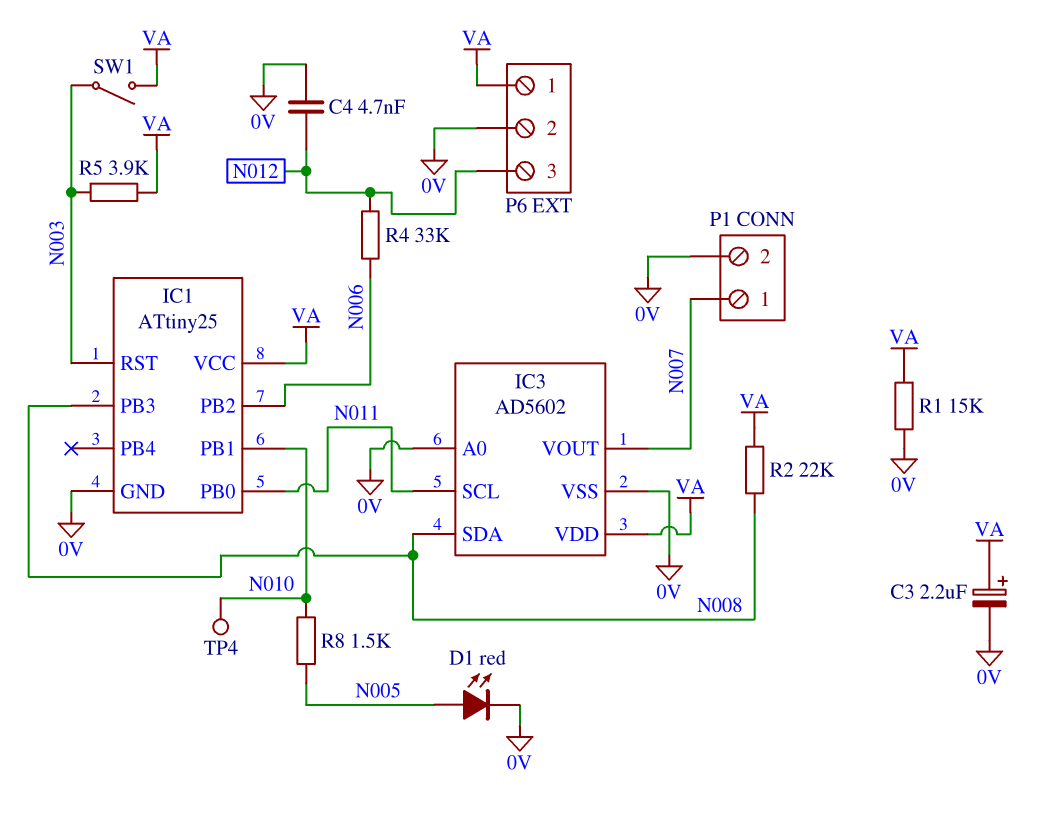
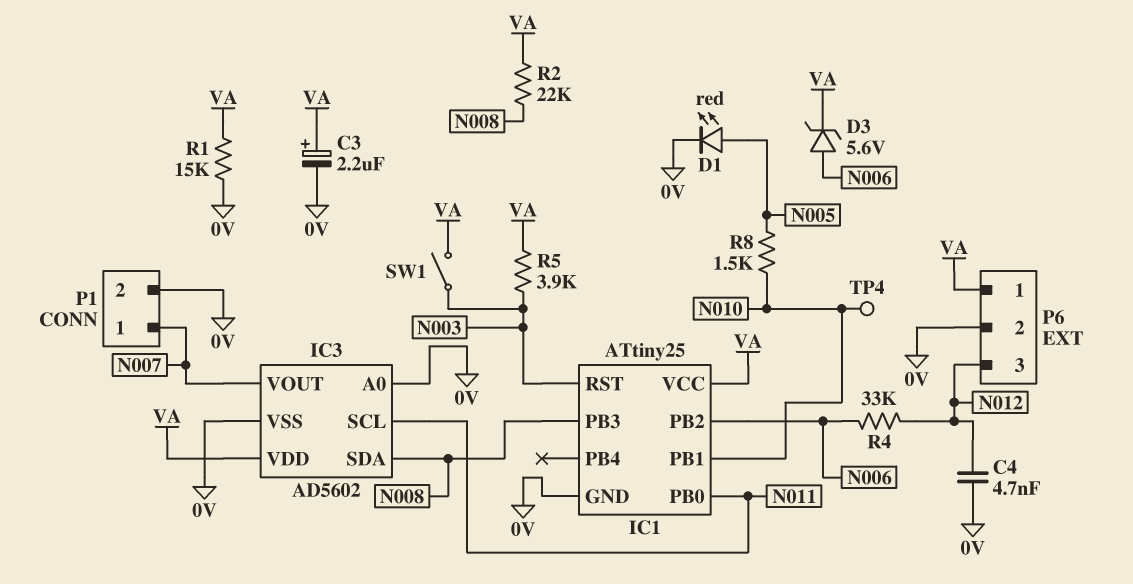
D3: none -> zener 5.6V (A N006, K VA)

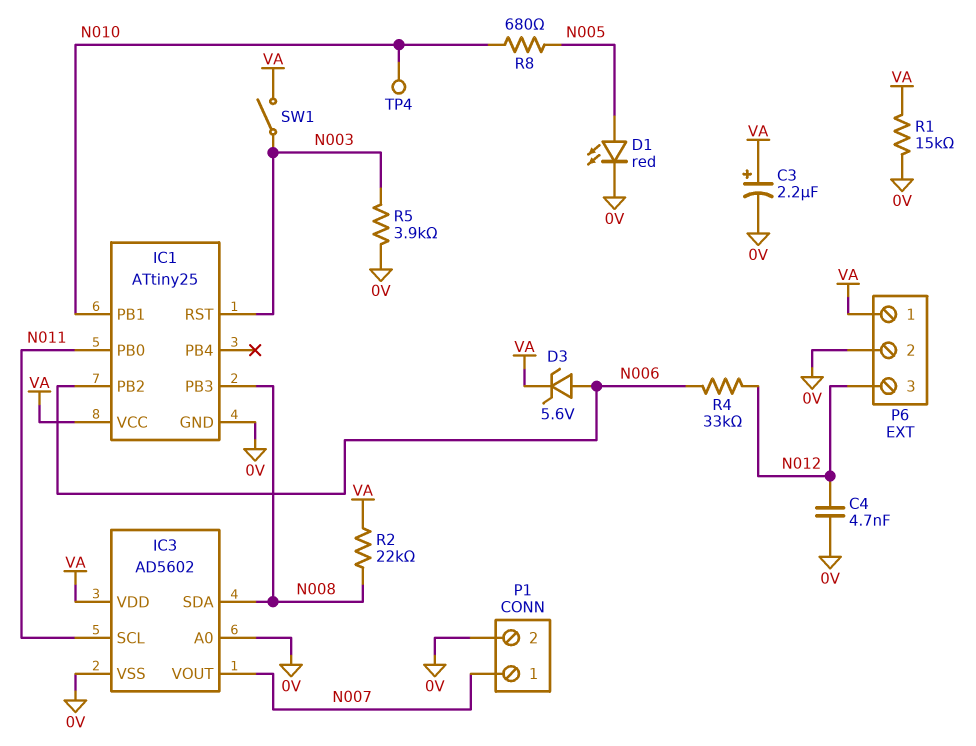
R5: 3.9k (N003, VA) -> 3.9k (0V, N003)
R8: 1.5k (N005, N010) -> 680 (N005, N010)

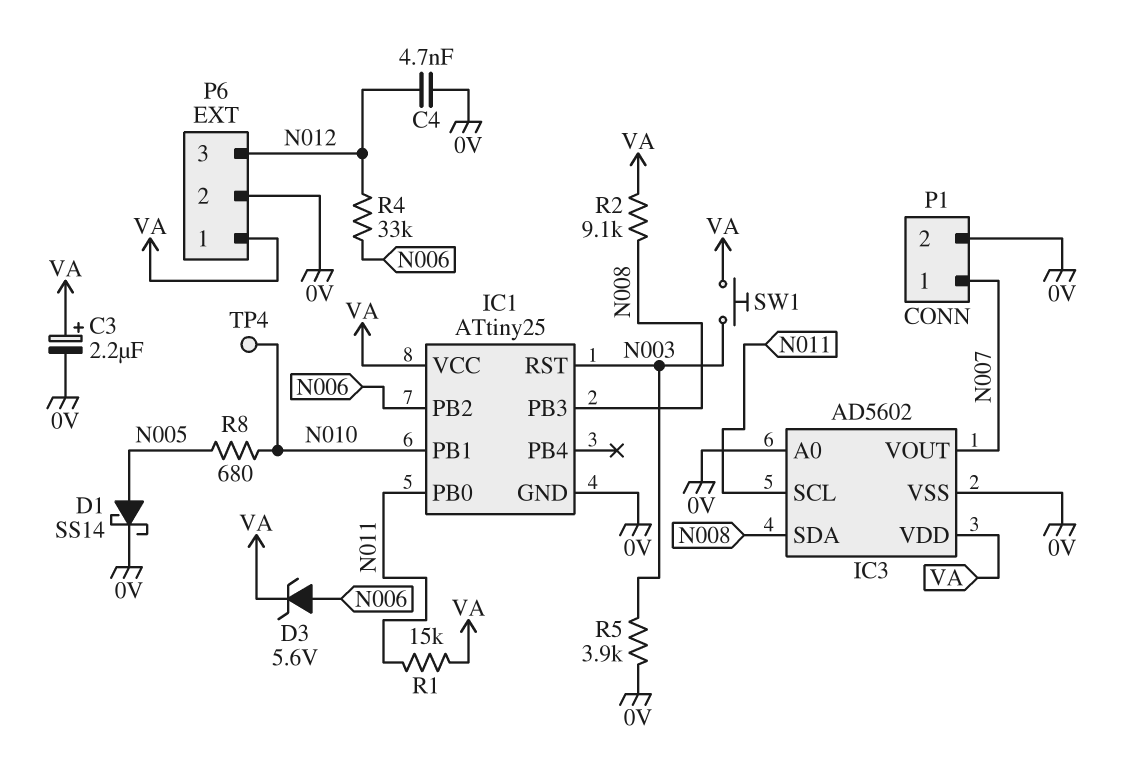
D1: LED red (A N005, K 0V) -> schottky SS14 (A N005, K 0V)
R1: 15k (0V, VA) -> 15k (N011, VA)
R2: 22k (N008, VA) -> 9.1k (N008, VA)
SW1: switch (N003, VA) -> button (N003, VA)

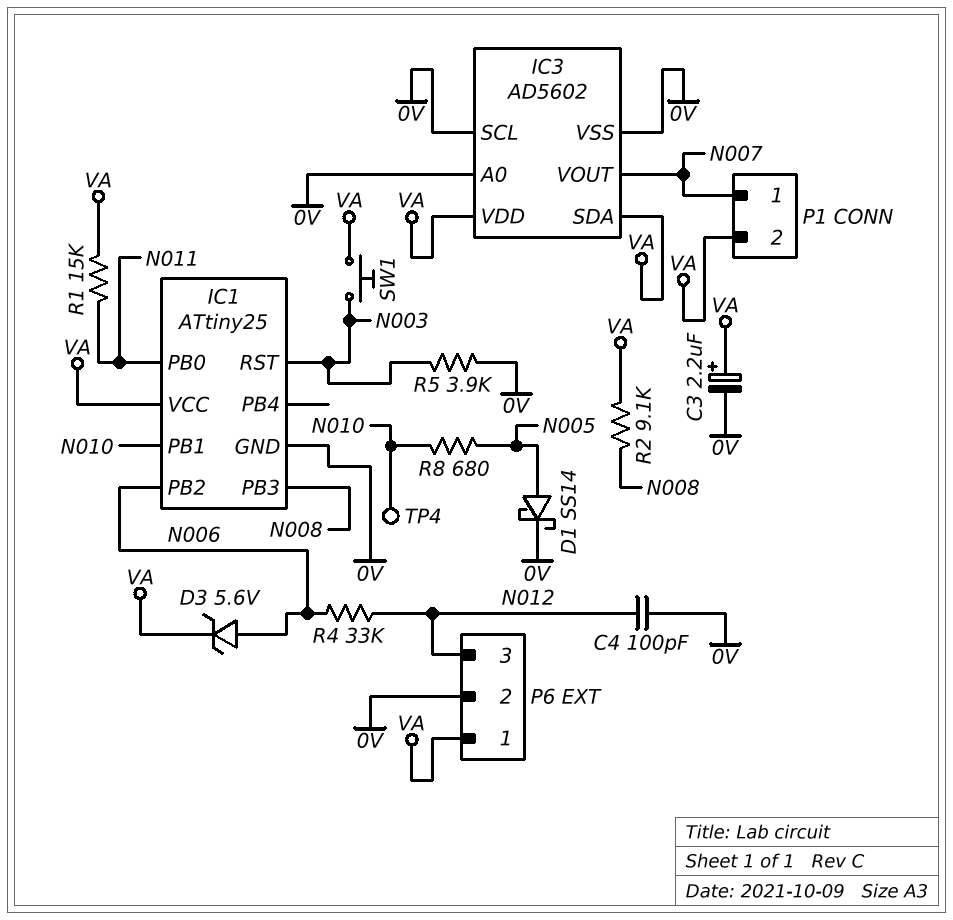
C4: 4.7nF (0V, N012) -> 100pF (0V, N012)
IC3 pin SCL: N011 -> 0V
IC3 pin SDA: N008 -> VA
P1 pin 2: 0V -> VA

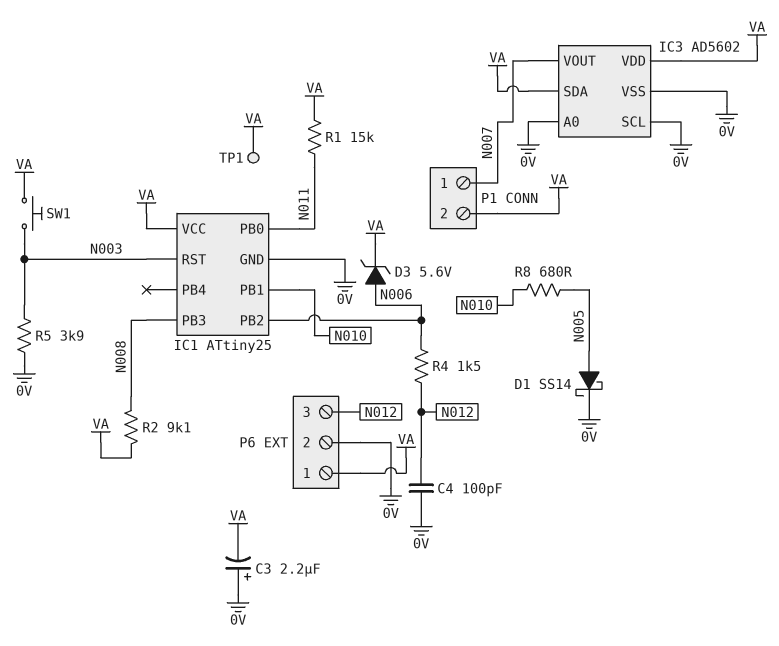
C3: 2.2uF (plus VA, minus 0V) -> 2.2uF (plus 0V, minus VA)
R4: 33k (N006, N012) -> 1.5k (N006, N012)
TP1: none -> test point (VA)
TP4: test point (N010) -> none

